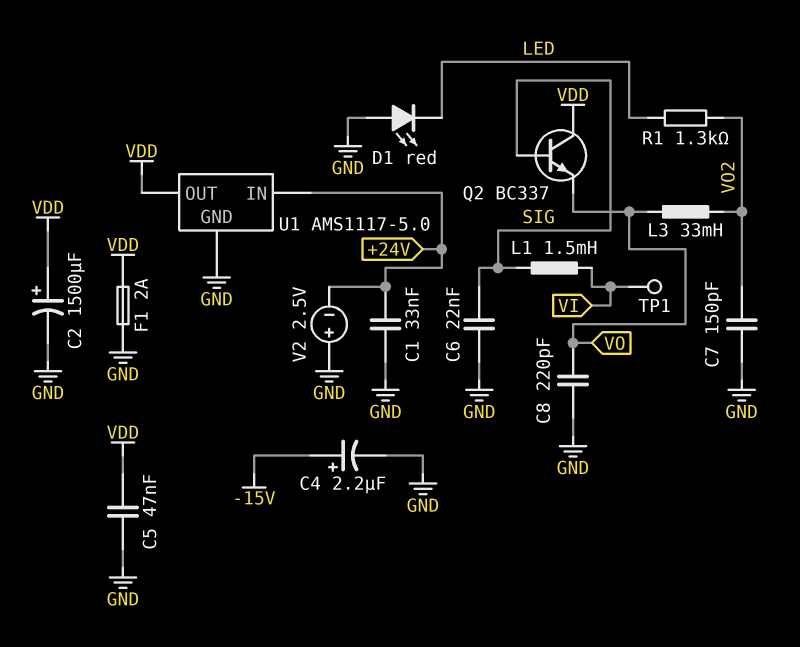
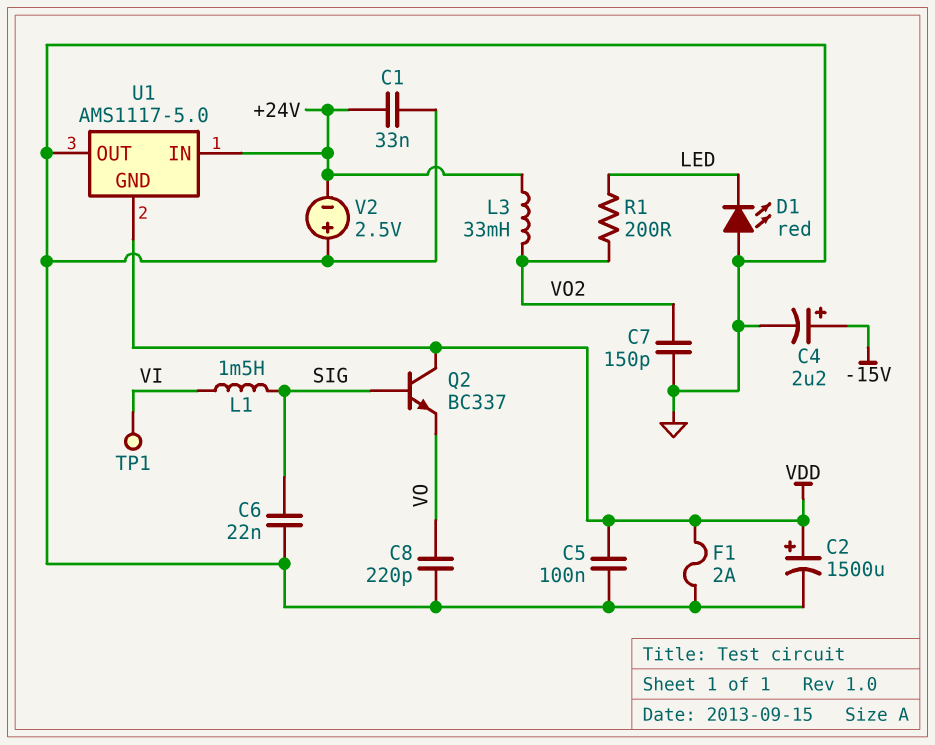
C5: 47nF (GND, VDD) -> 100nF (GND, VDD)
L3: 33mH (VO, VO2) -> 33mH (+24V, VO2)
R1: 1.3k (LED, VO2) -> 200 (LED, VO2)
U1 pin GND: GND -> VDD
U1 pin OUT: VDD -> GND

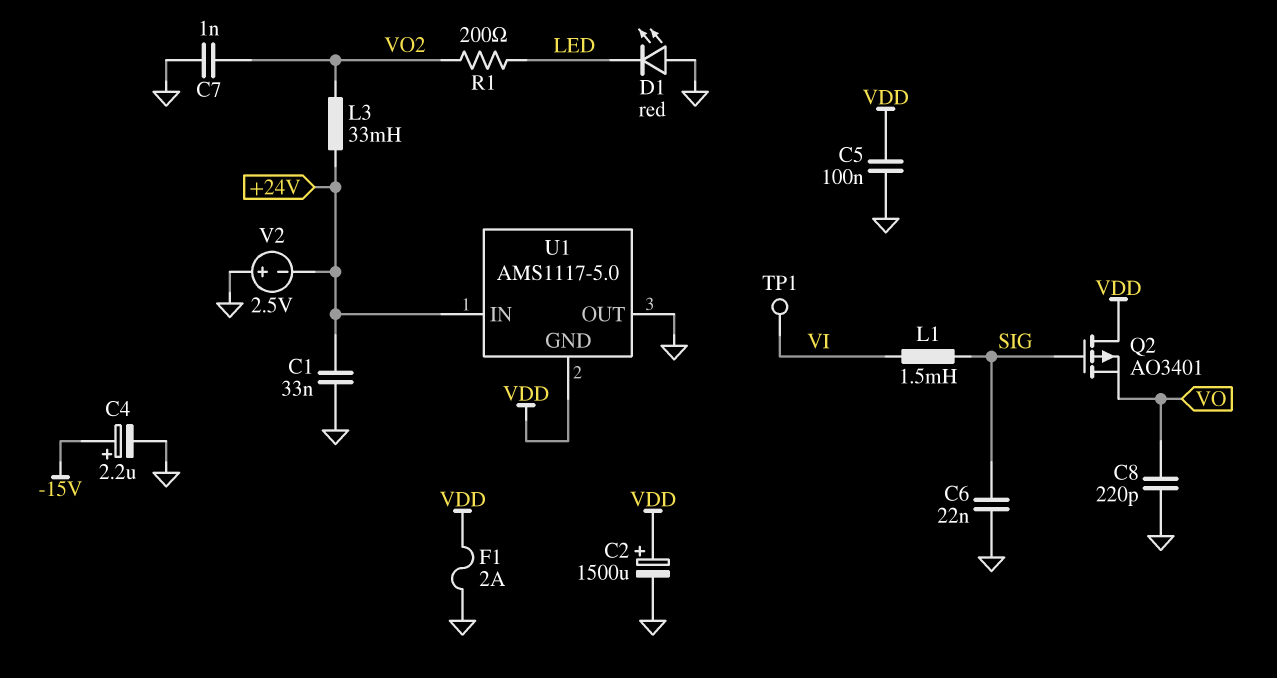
C7: 150pF (GND, VO2) -> 1nF (GND, VO2)
Q2: NPN BC337 (B SIG, C VDD, E VO) -> PMOS AO3401 (G SIG, D VDD, S VO)

